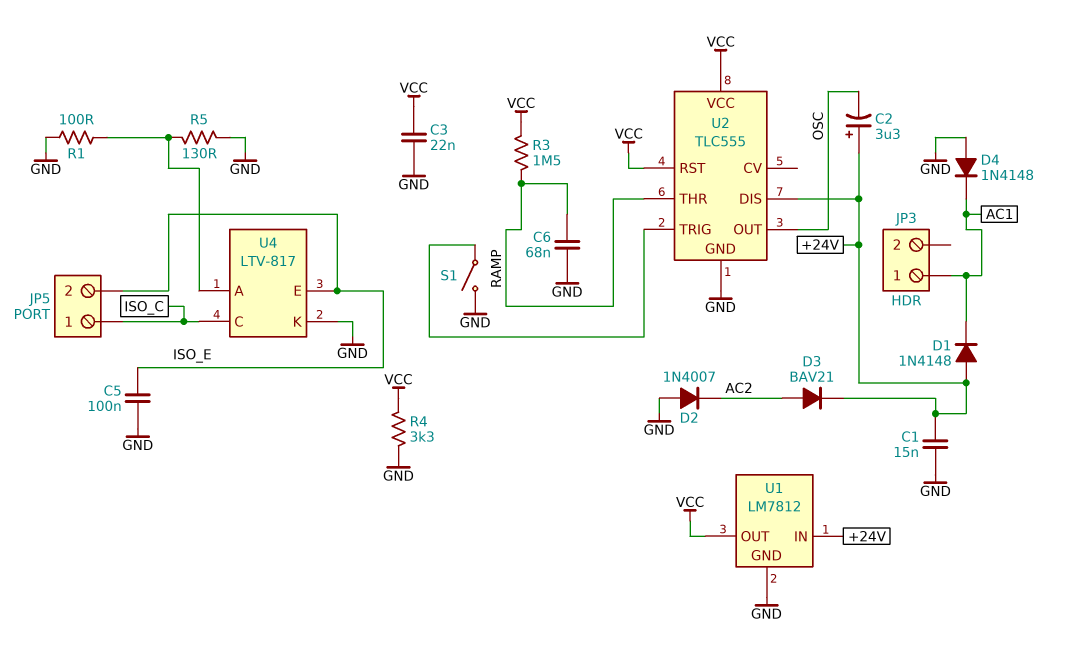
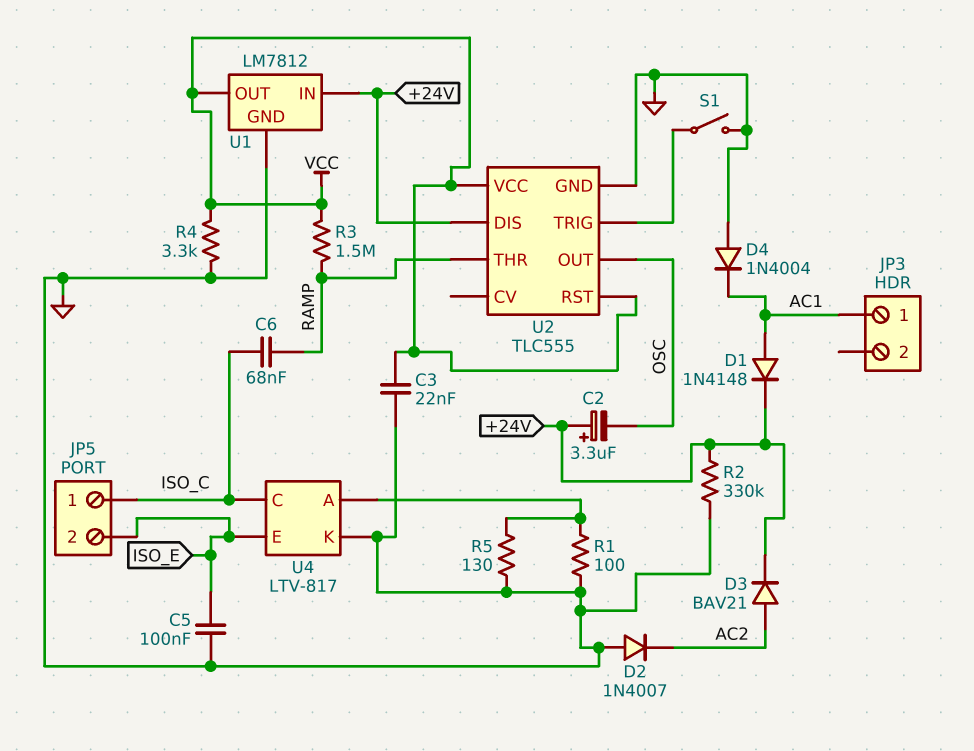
C1: 15nF (+24V, GND) -> none
C6: 68nF (GND, RAMP) -> 68nF (ISO_C, RAMP)
D1: diode 1N4148 (A +24V, K AC1) -> diode 1N4148 (A AC1, K +24V)
D4: diode 1N4148 (A GND, K AC1) -> diode 1N4004 (A GND, K AC1)
R2: none -> 330k (+24V, GND)

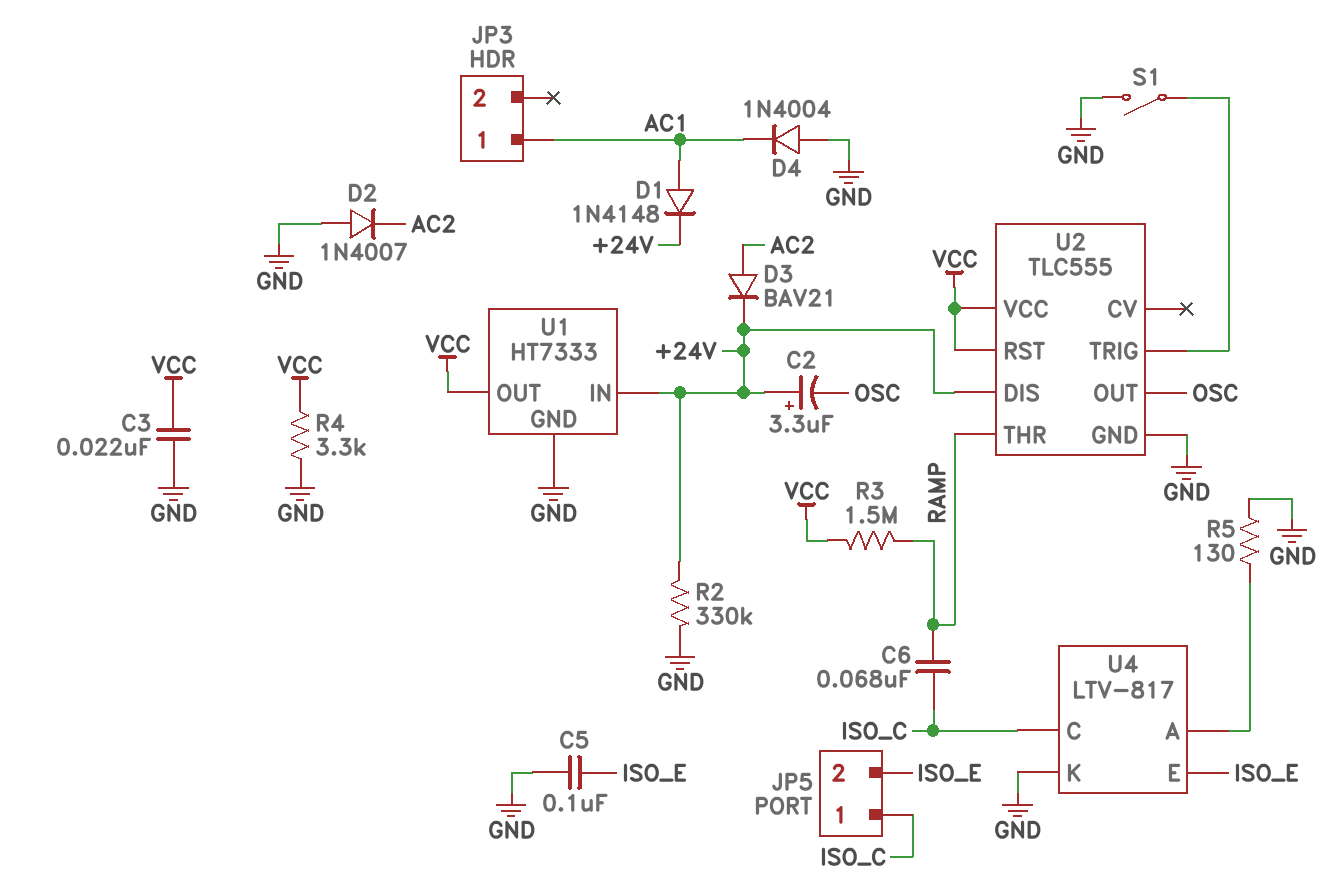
R1: 100 (GND, U4/A) -> none
U1: LM7812 -> HT7333

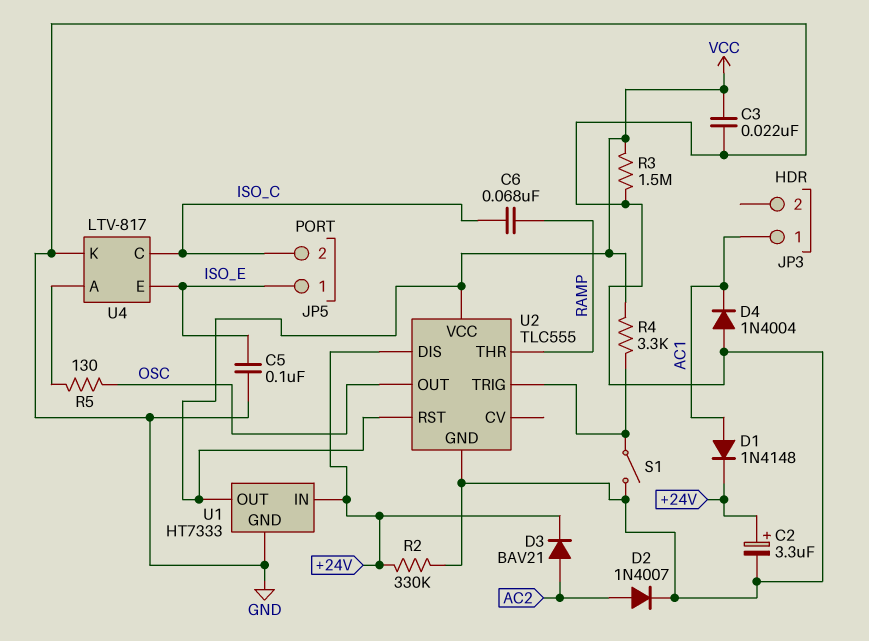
C2: 3.3uF (plus +24V, minus OSC) -> 3.3uF (plus +24V, minus GND)
D2: diode 1N4007 (A GND, K AC2) -> diode 1N4007 (A AC2, K GND)
JP5 pin 1: ISO_C -> ISO_E
JP5 pin 2: ISO_E -> ISO_C
R3: 1.5M (RAMP, VCC) -> 1.5M (GND, VCC)
R4: 3.3k (GND, VCC) -> 3.3k (U2/TRIG, VCC)
R5: 130 (GND, U4/A) -> 130 (OSC, U4/A)

